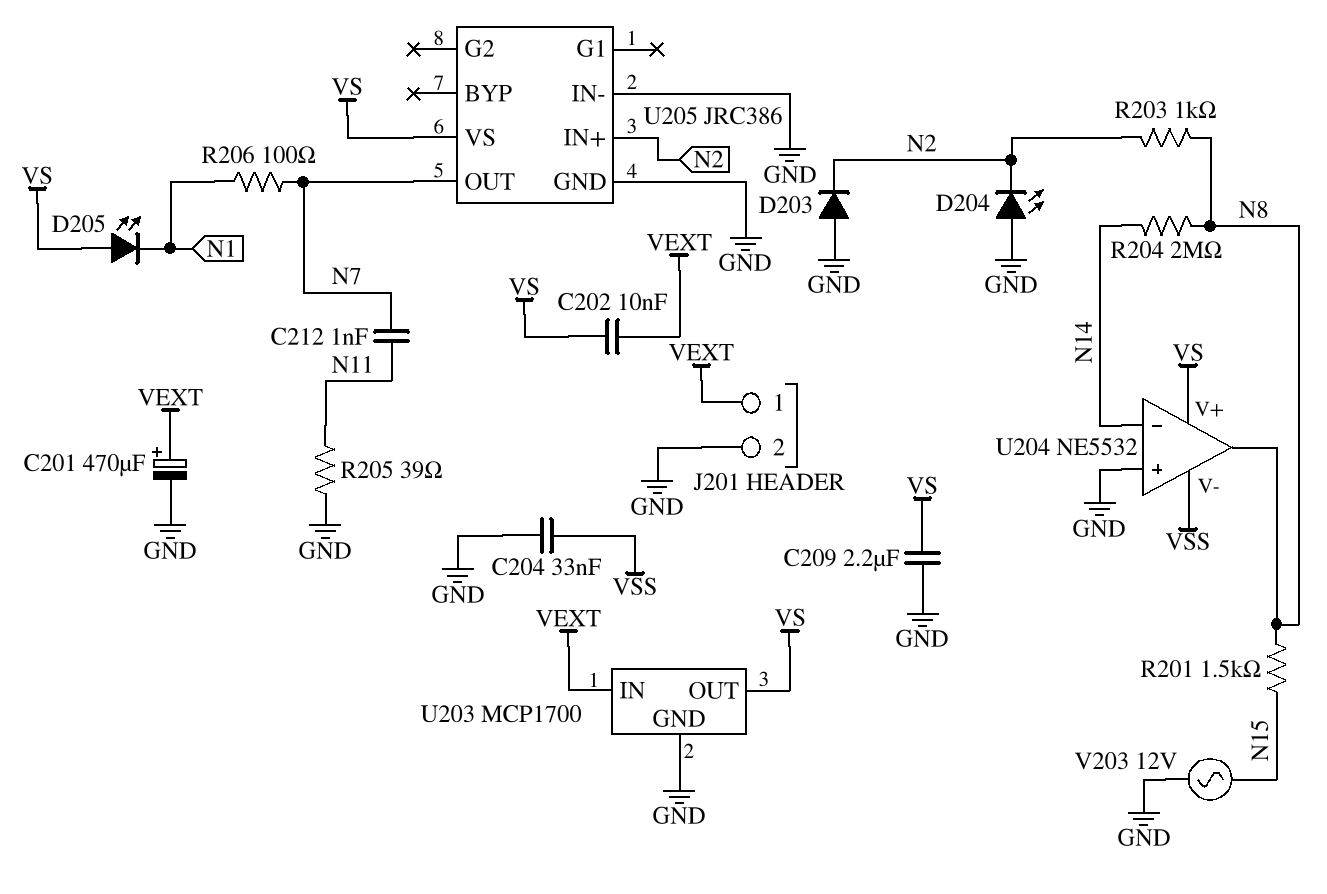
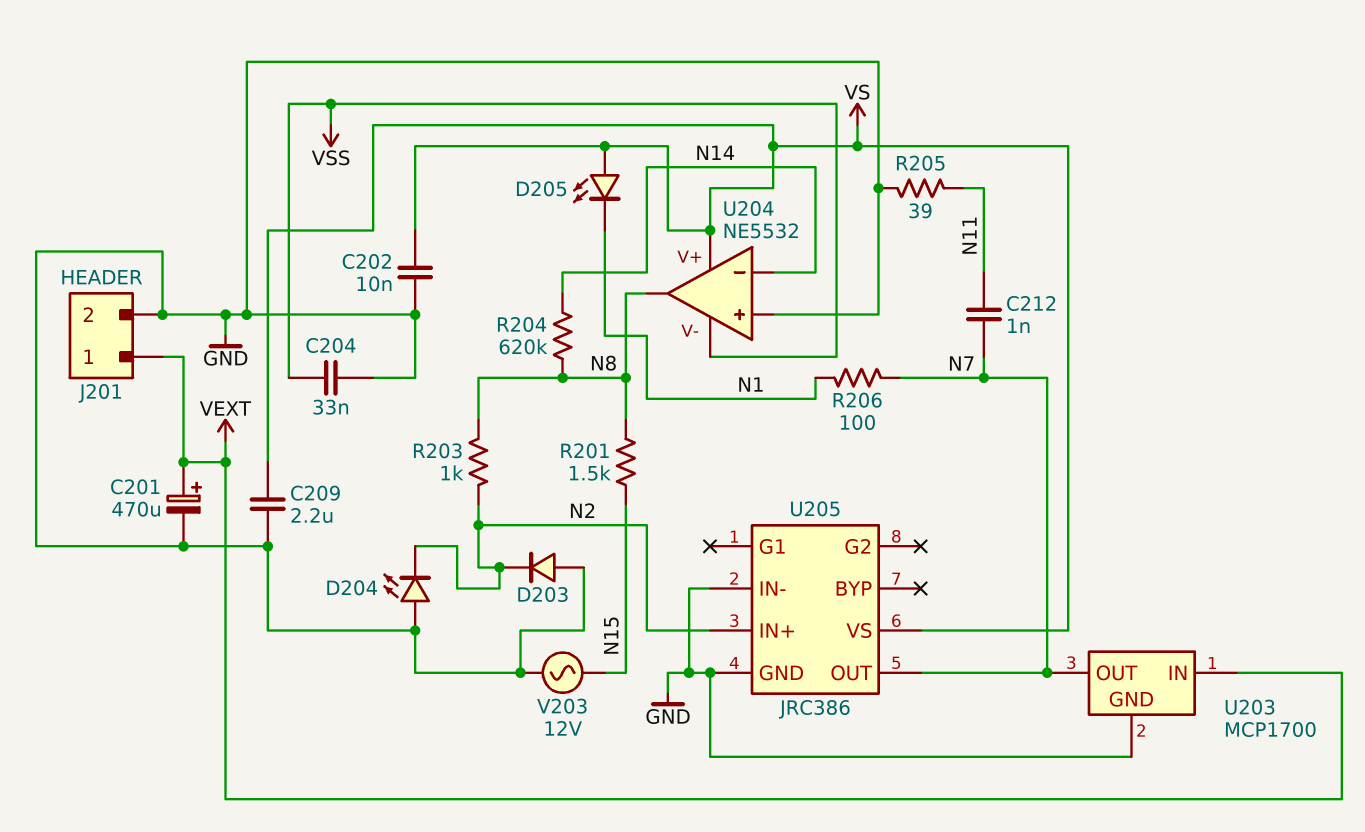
C202: 10nF (VEXT, VS) -> 10nF (GND, VS)
R204: 2M (N8, N14) -> 620k (N8, N14)
U203 pin OUT: VS -> N7

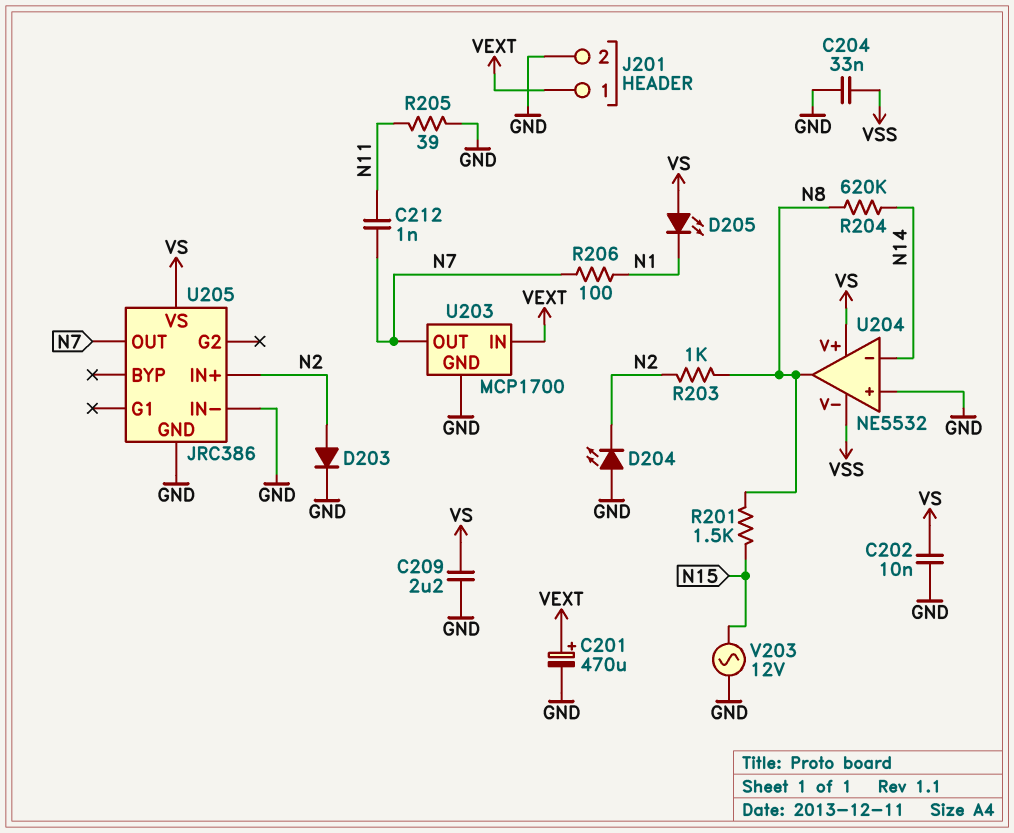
D203: diode (A GND, K N2) -> diode (A N2, K GND)

